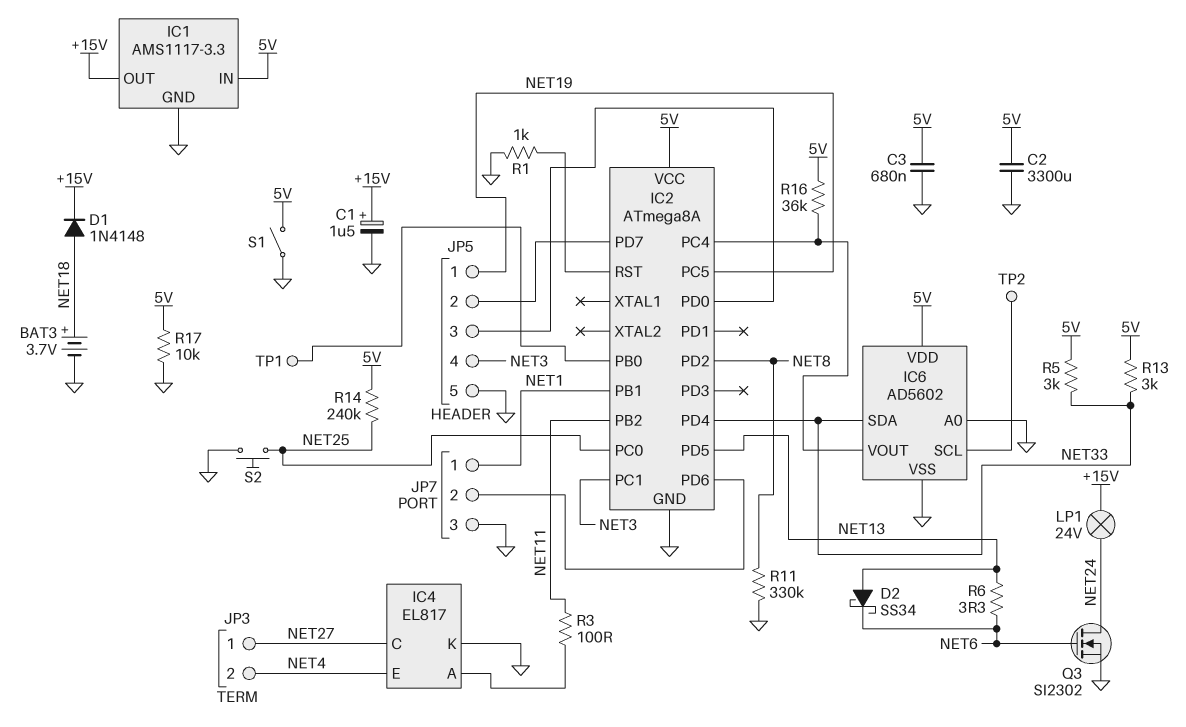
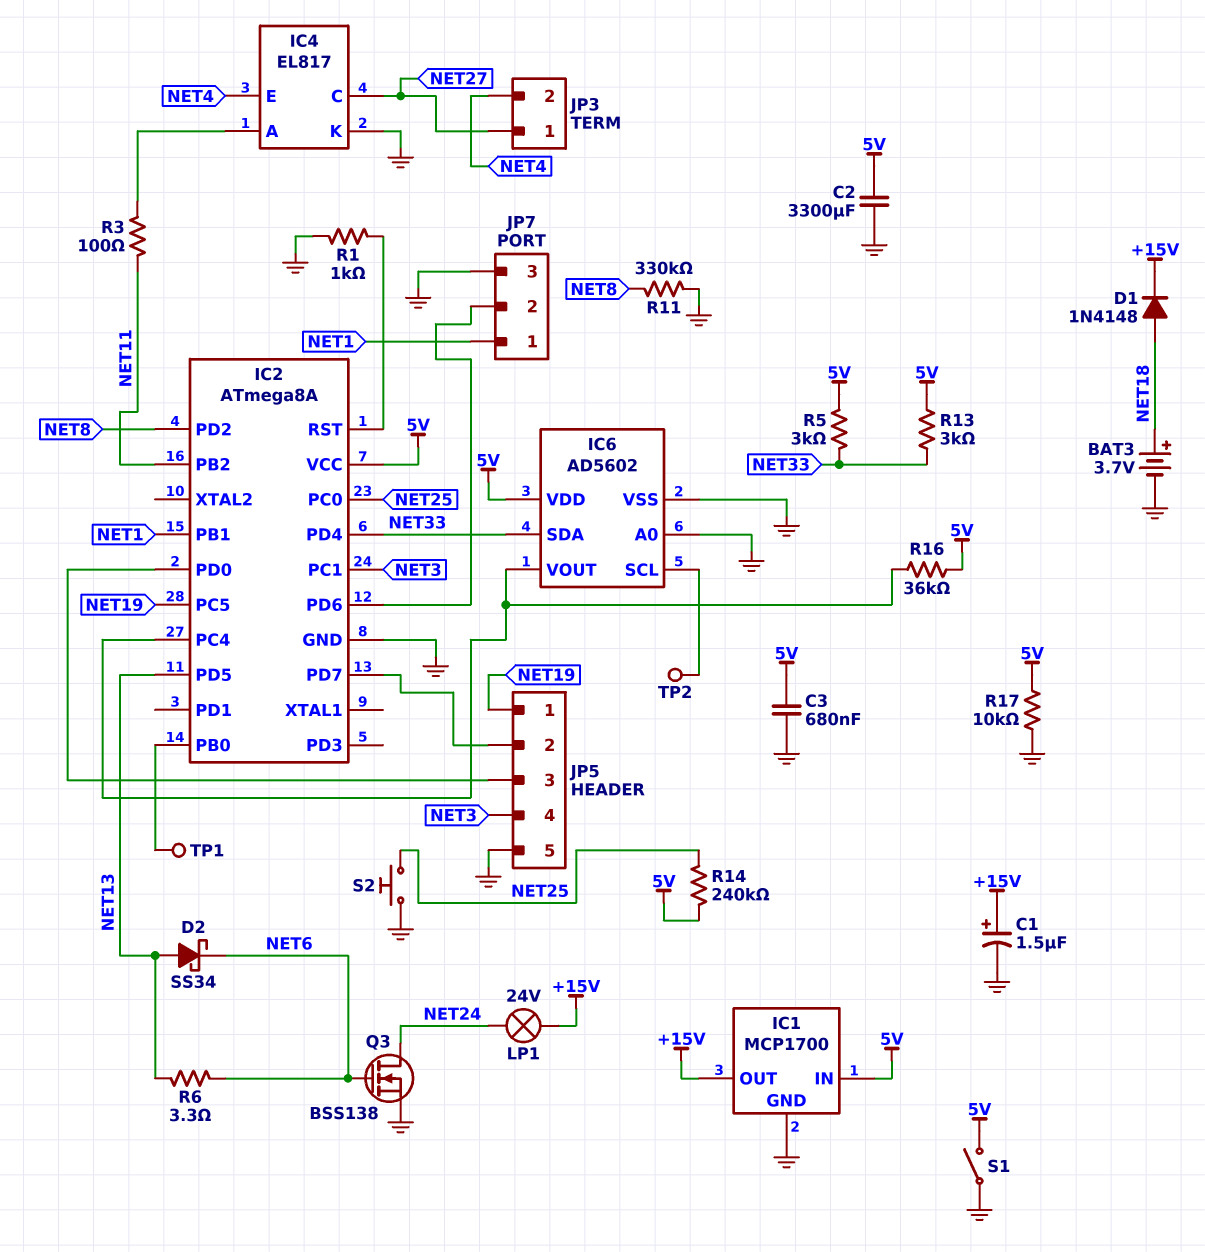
IC1: AMS1117-3.3 -> MCP1700
Q3: NMOS SI2302 (G NET6, D NET24, S GND) -> NMOS BSS138 (G NET6, D NET24, S GND)

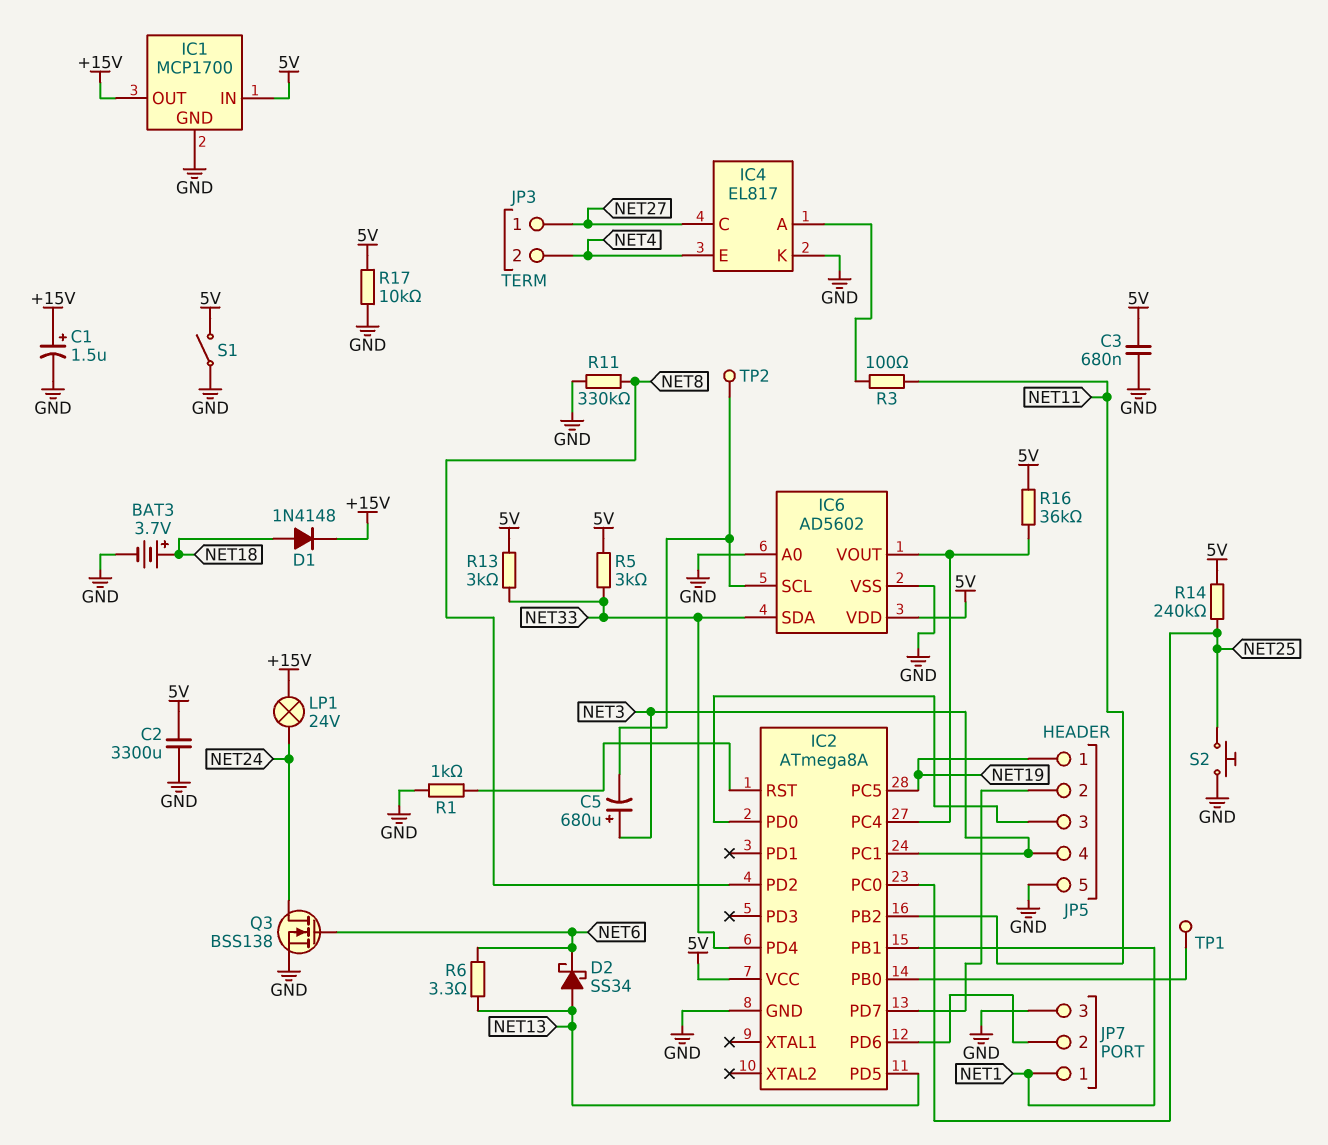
C5: none -> 680uF (plus NET3, minus IC6/SCL)

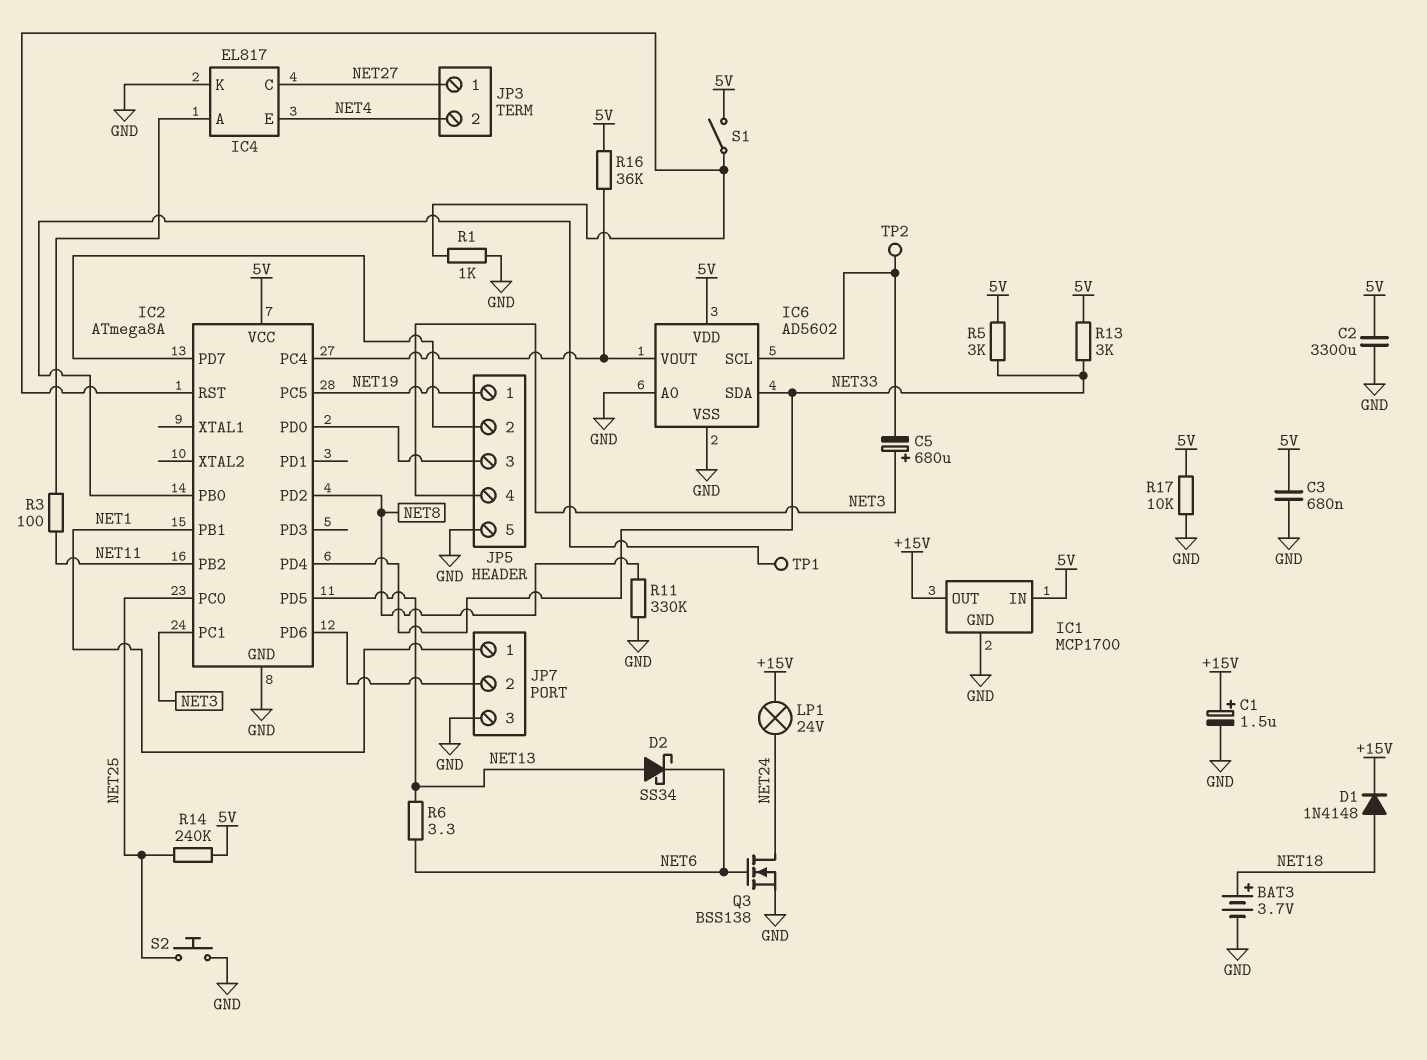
S1: switch (5V, GND) -> switch (5V, IC2/RST)

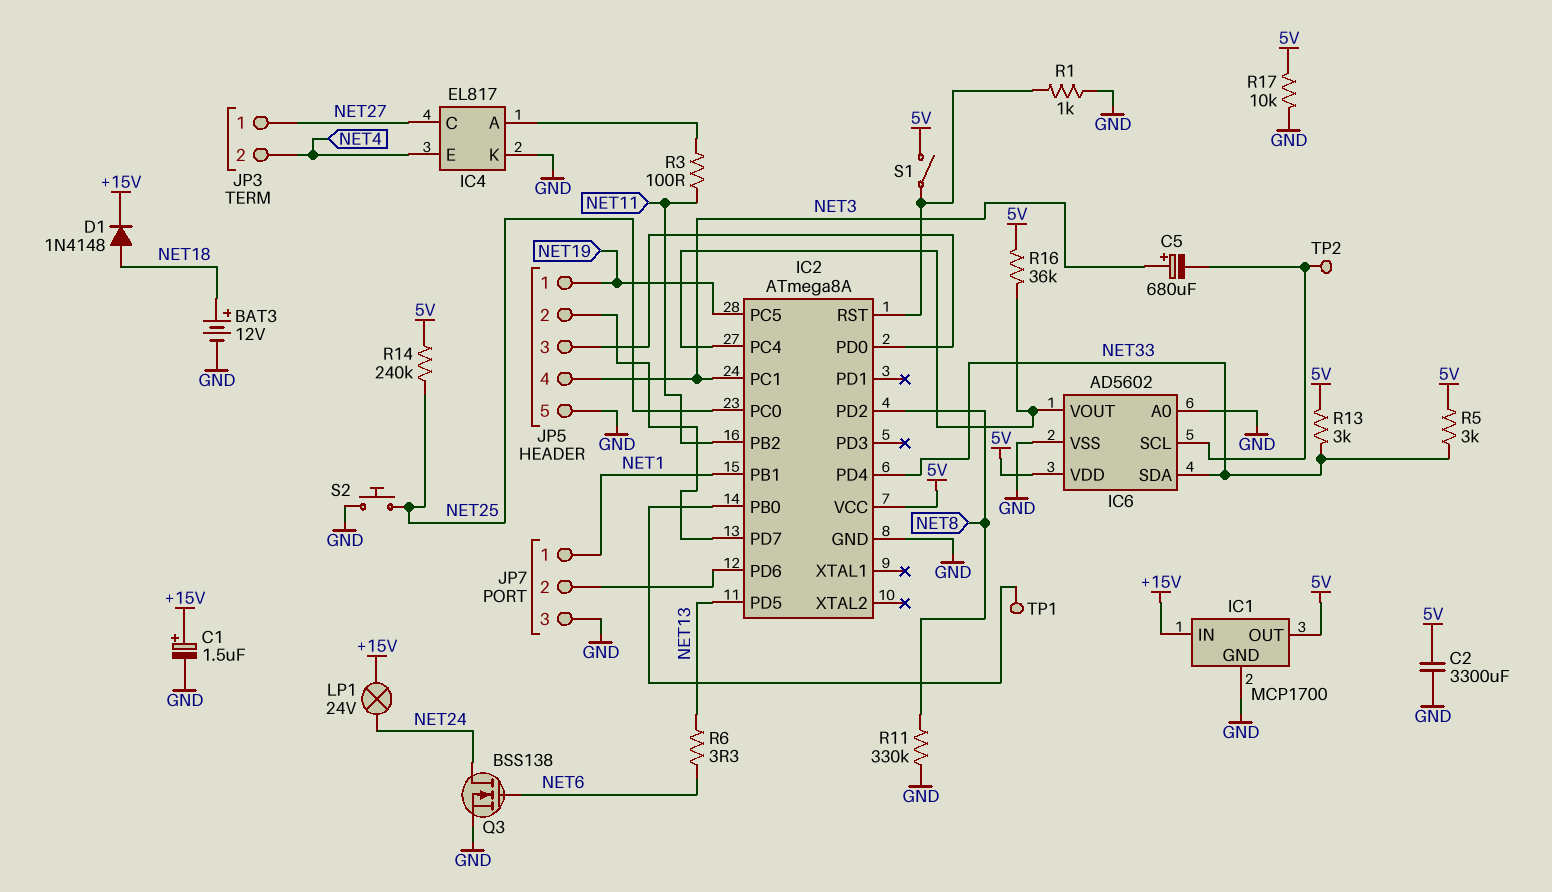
BAT3: 3.7V (plus NET18, minus GND) -> 12V (plus NET18, minus GND)
C3: 680nF (5V, GND) -> none
D2: schottky SS34 (A NET13, K NET6) -> none
IC1 pin IN: 5V -> +15V
IC1 pin OUT: +15V -> 5V

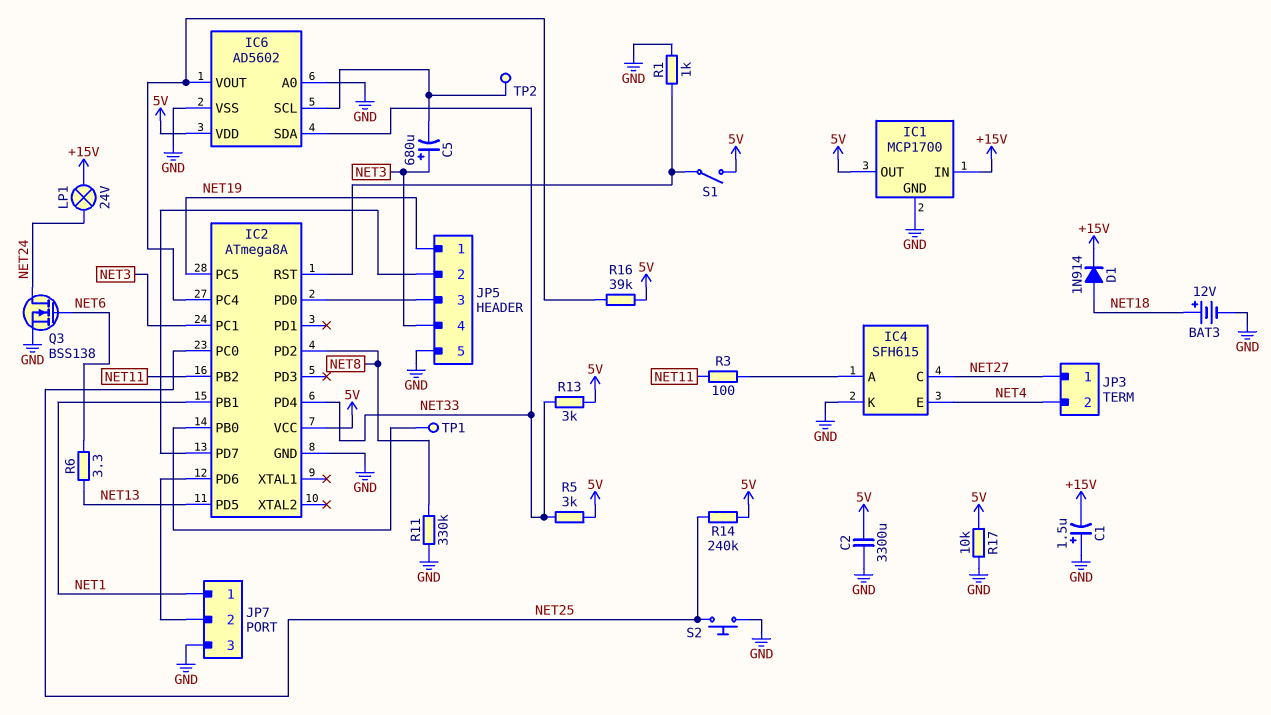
C1: 1.5uF (plus +15V, minus GND) -> 1.5uF (plus GND, minus +15V)
D1: diode 1N4148 (A NET18, K +15V) -> diode 1N914 (A NET18, K +15V)
IC4: EL817 -> SFH615
R16: 36k (5V, IC2/PC4) -> 39k (5V, IC2/PC4)

